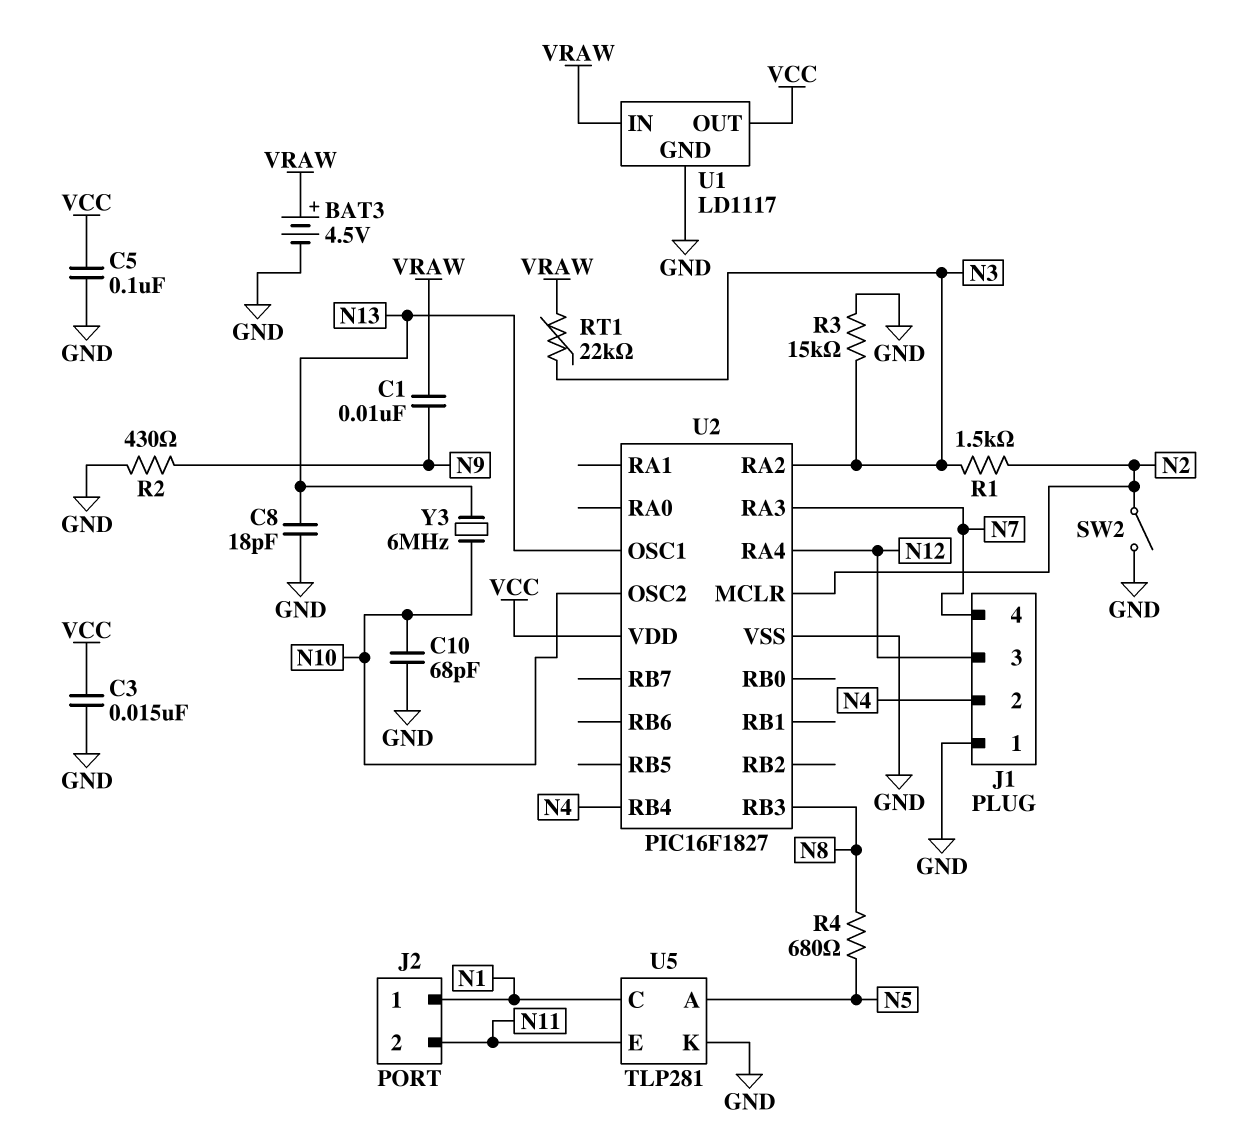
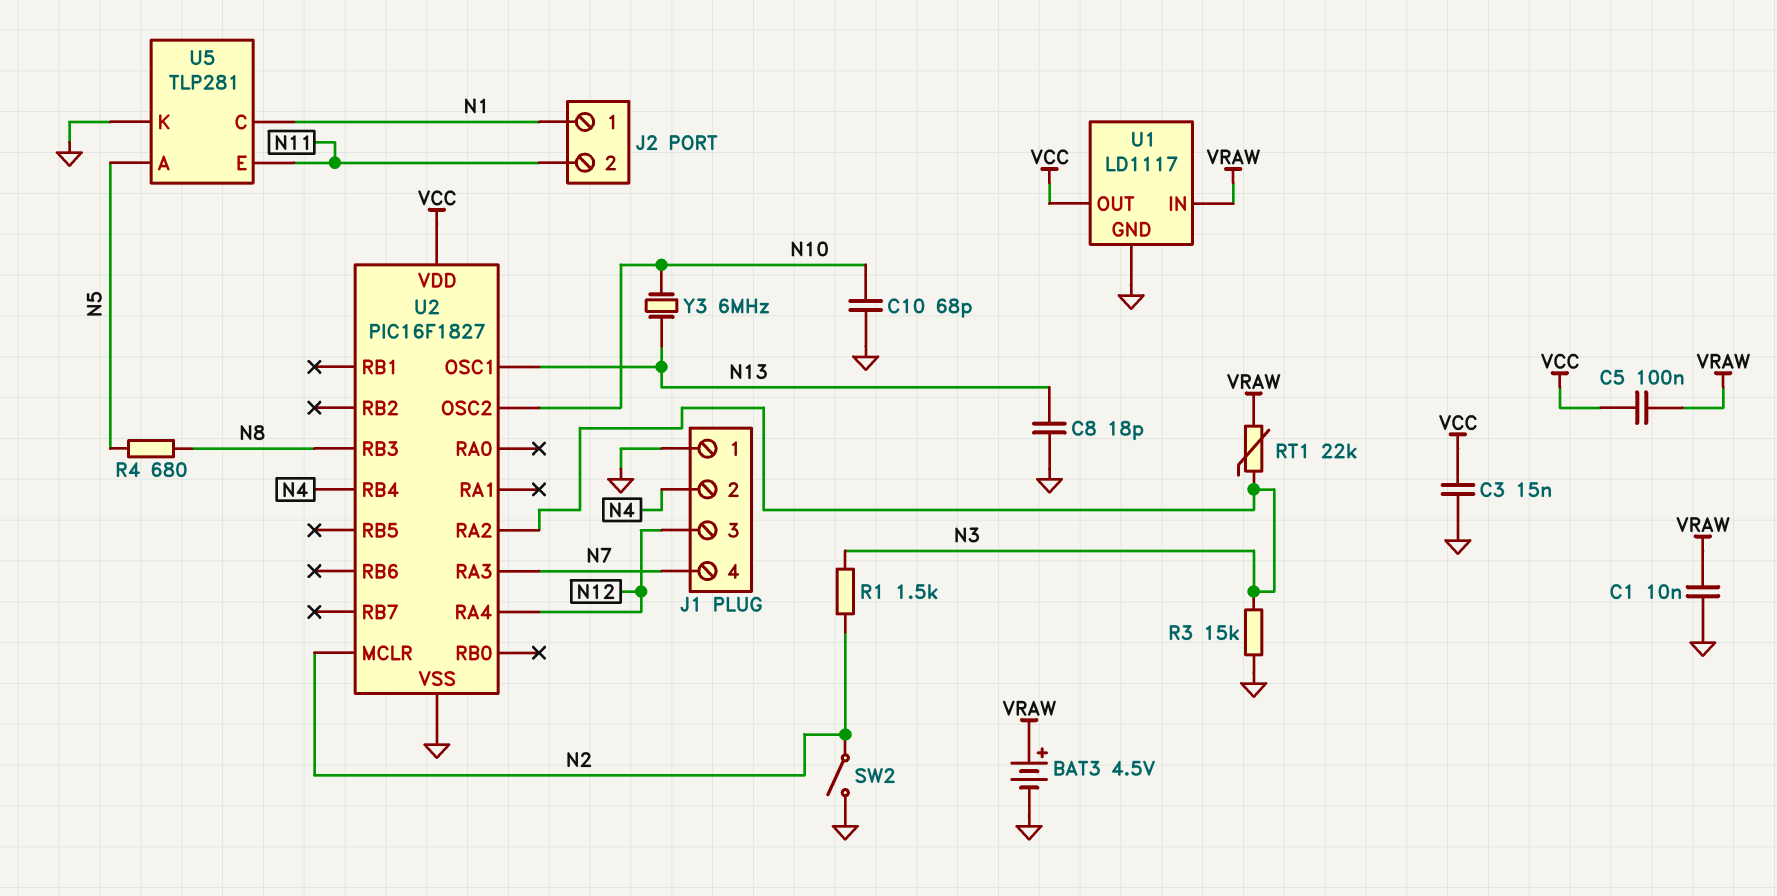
C1: 10nF (N9, VRAW) -> 10nF (GND, VRAW)
C5: 100nF (GND, VCC) -> 100nF (VCC, VRAW)
R2: 430 (GND, N9) -> none

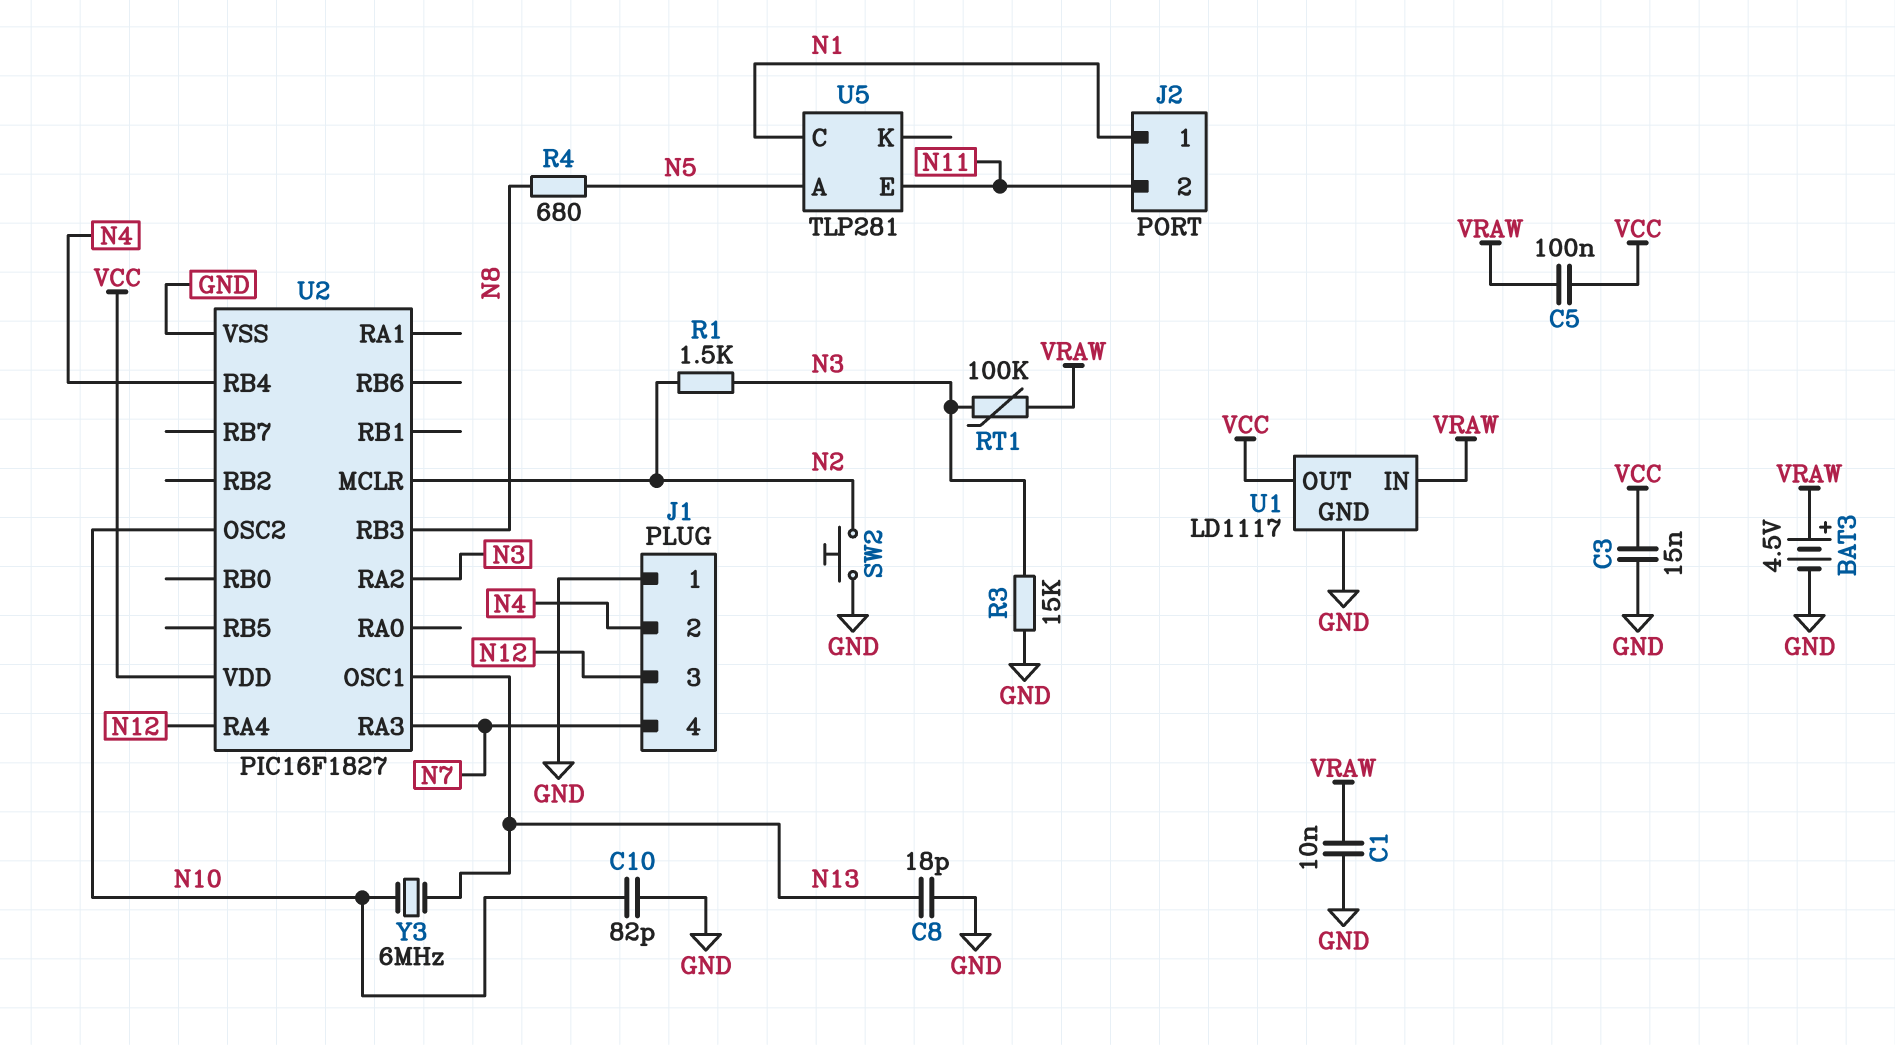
C10: 68pF (GND, N10) -> 82pF (GND, N10)
RT1: 22k (N3, VRAW) -> 100k (N3, VRAW)
SW2: switch (GND, N2) -> button (GND, N2)
U5 pin K: GND -> none

